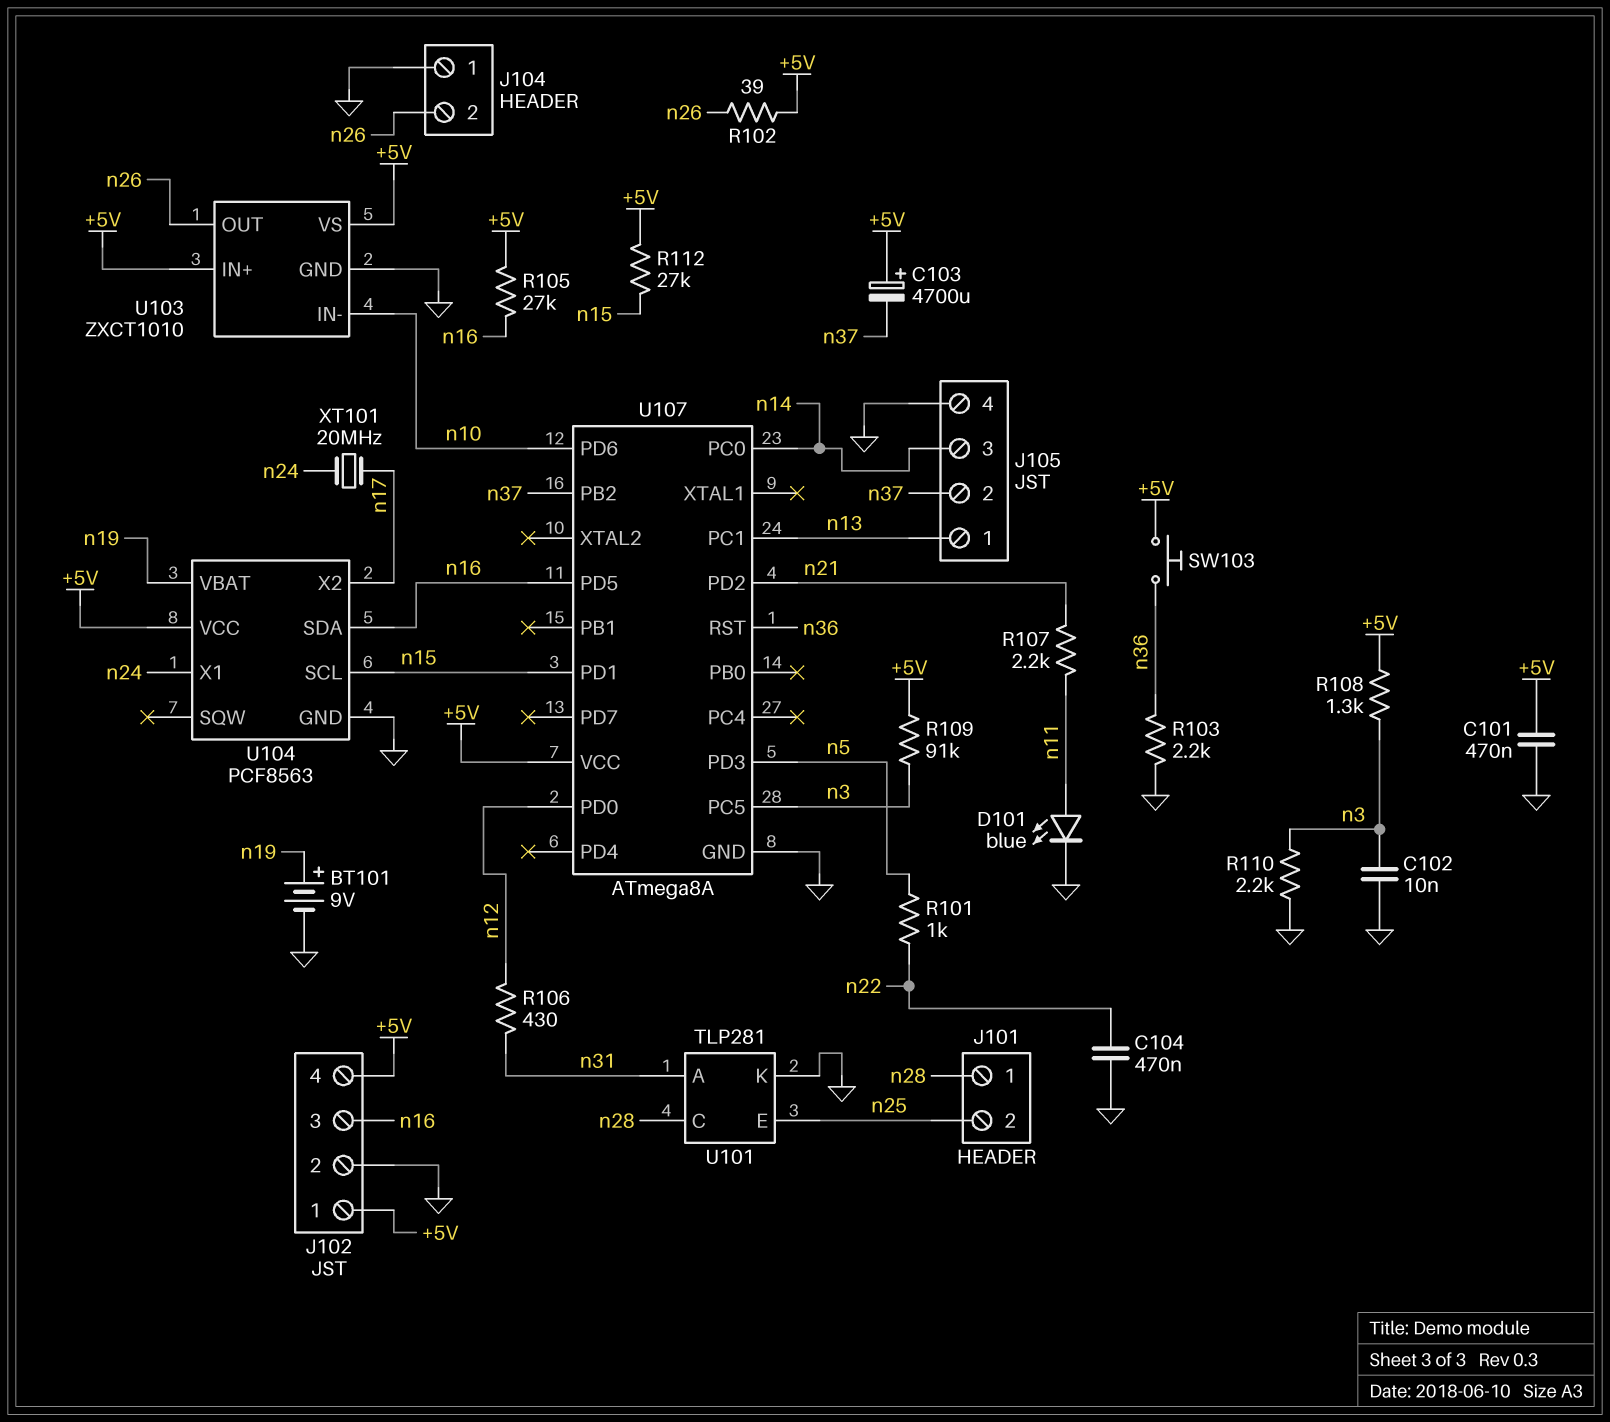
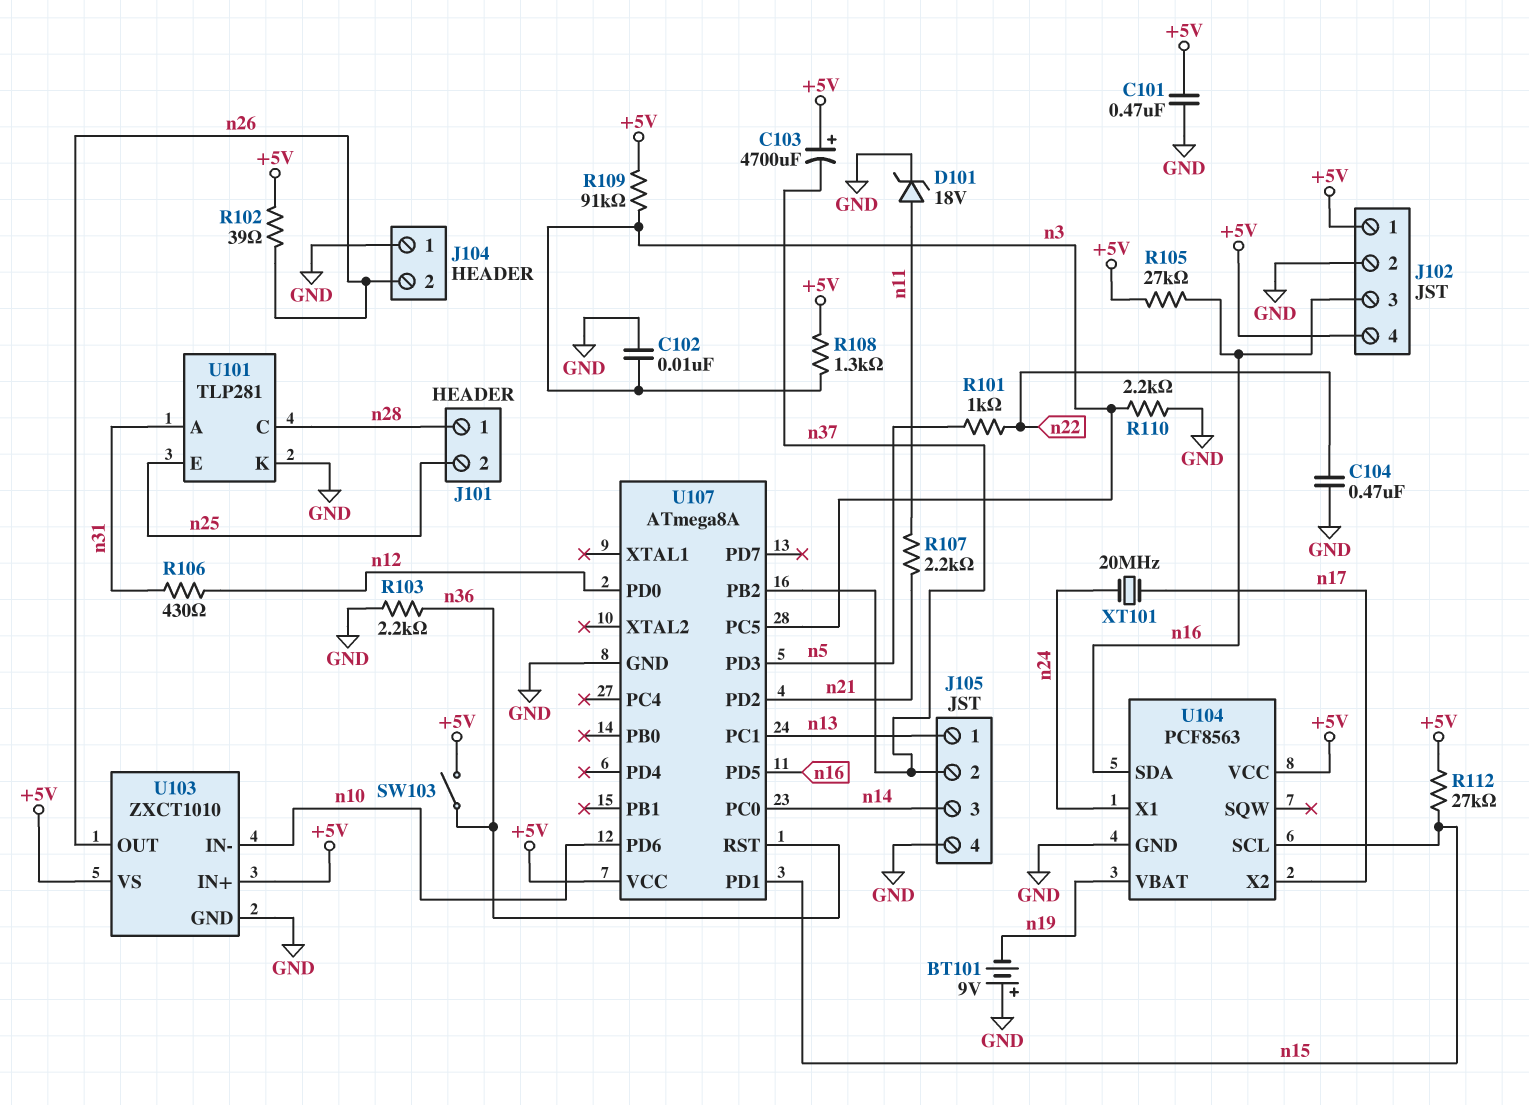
BT101: 9V (plus n19, minus GND) -> 9V (plus GND, minus n19)
D101: LED blue (A n11, K GND) -> zener 18V (A n11, K GND)
SW103: button (+5V, n36) -> switch (+5V, n36)

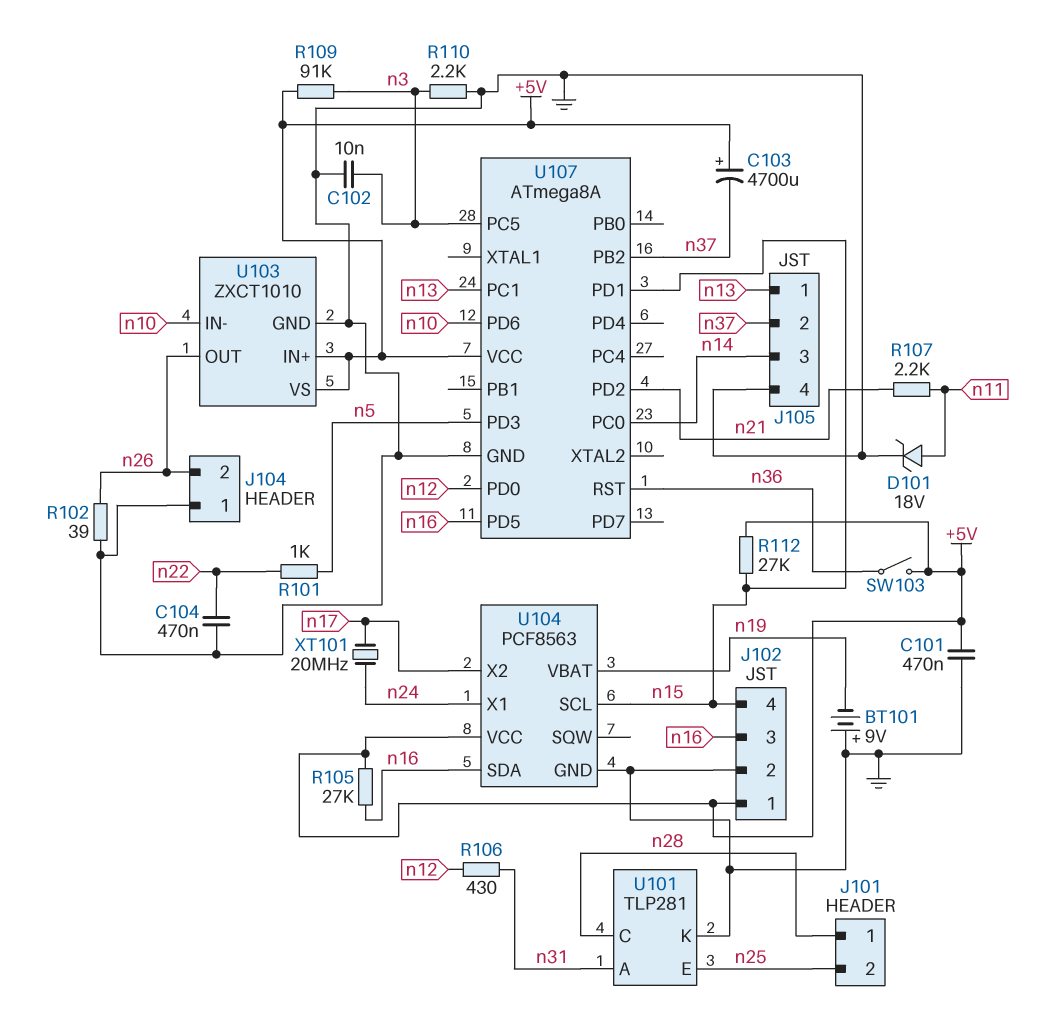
J102 pin 4: +5V -> n15
R102: 39 (+5V, n26) -> 39 (GND, n26)
R103: 2.2k (GND, n36) -> none
R108: 1.3k (+5V, n3) -> none

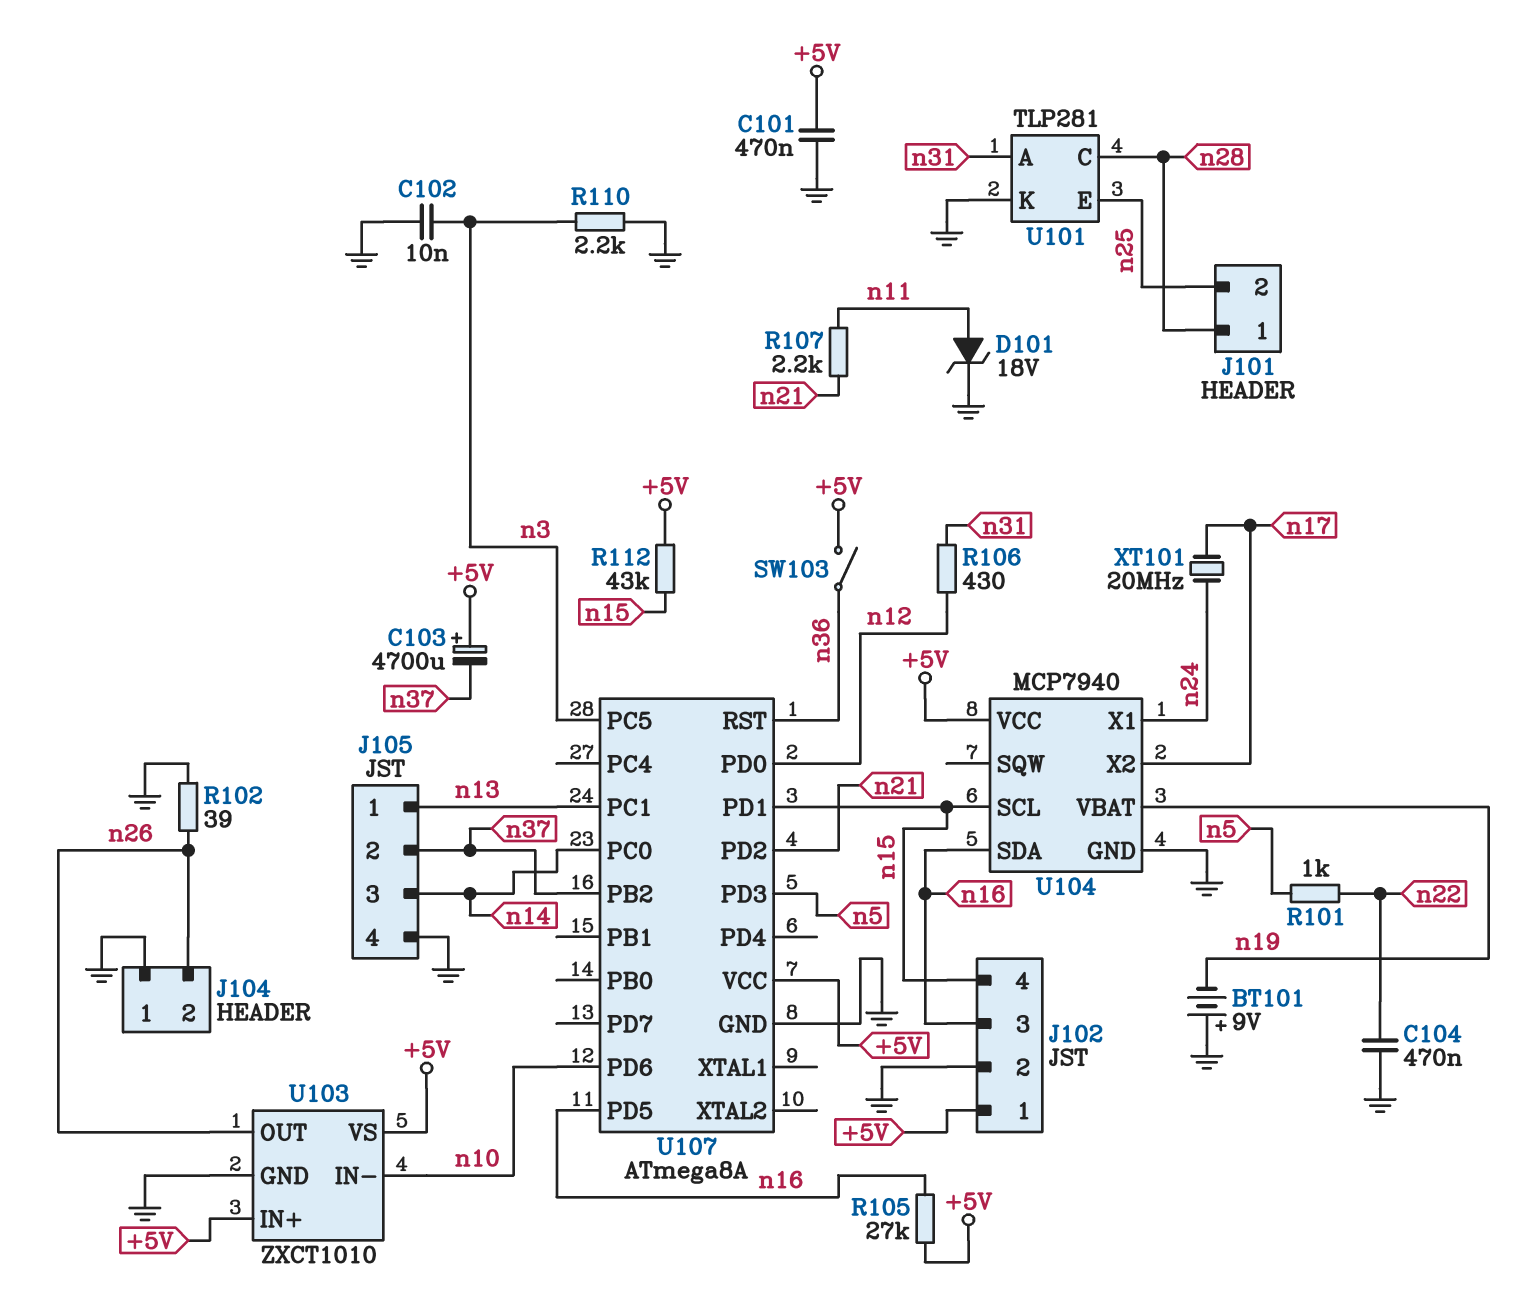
R109: 91k (+5V, n3) -> none
R112: 27k (+5V, n15) -> 43k (+5V, n15)
U104: PCF8563 -> MCP7940

